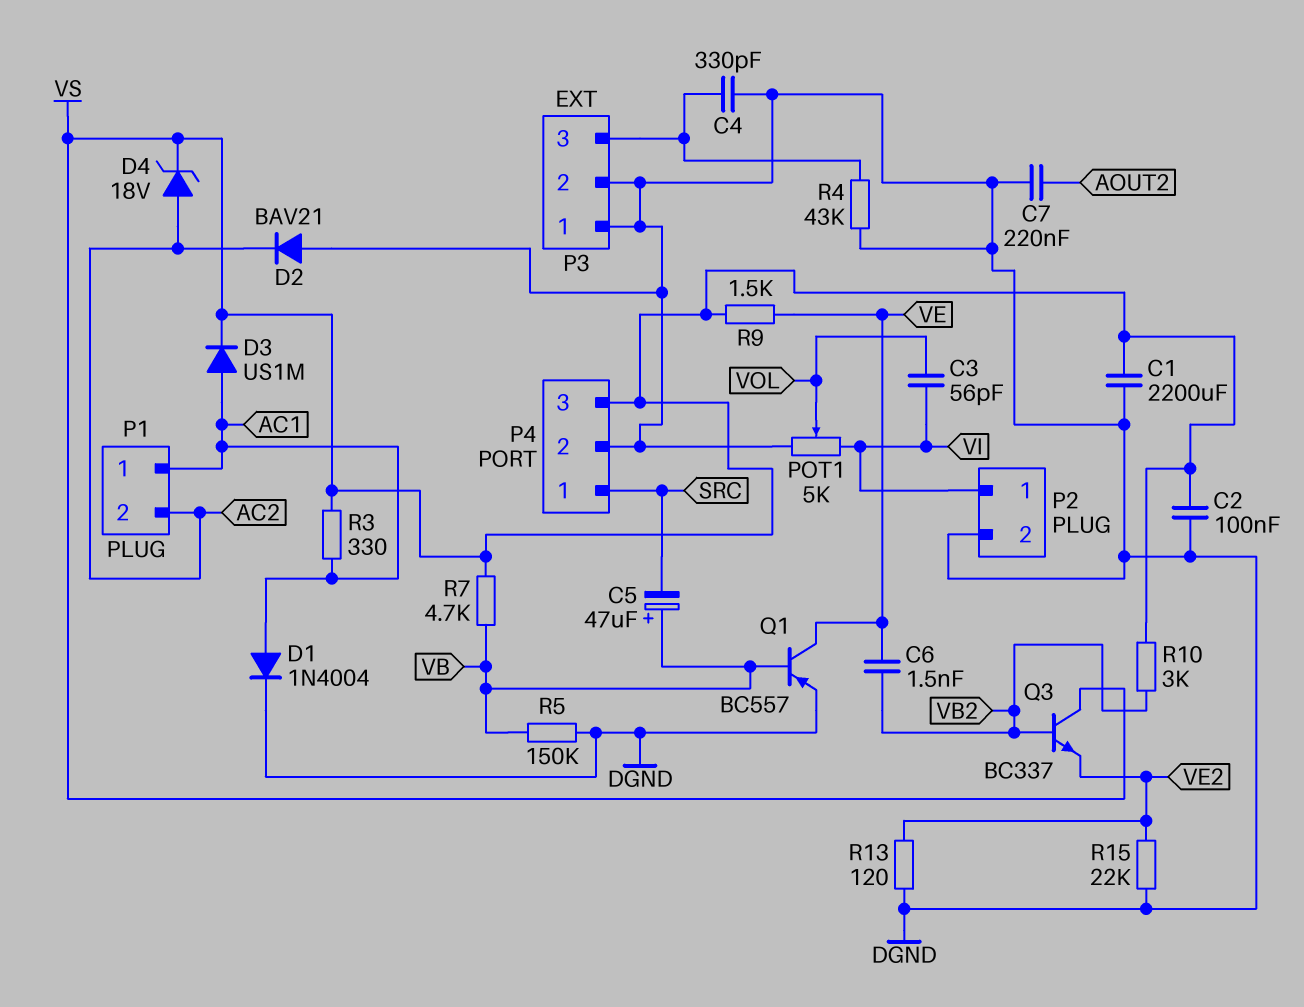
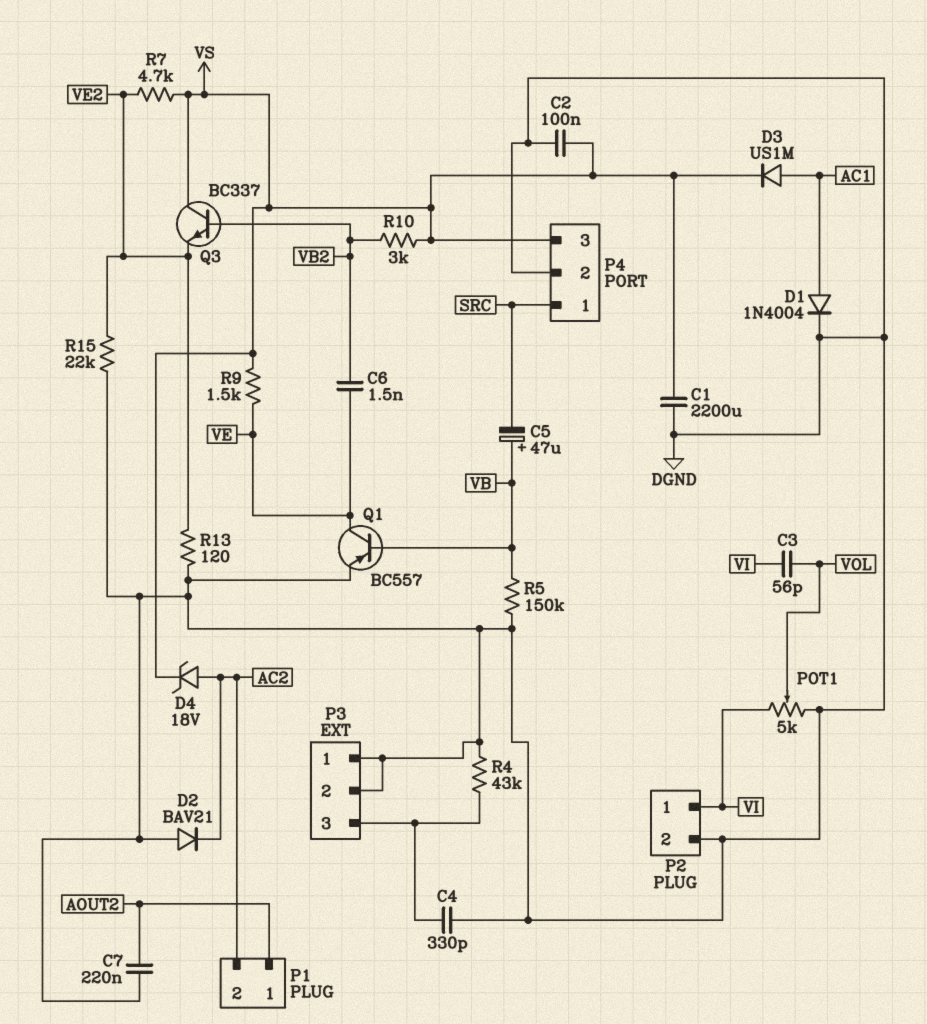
P1 pin 1: AC1 -> AOUT2
R3: 330 (AC1, VS) -> none
R7: 4.7k (VB, VS) -> 4.7k (VE2, VS)

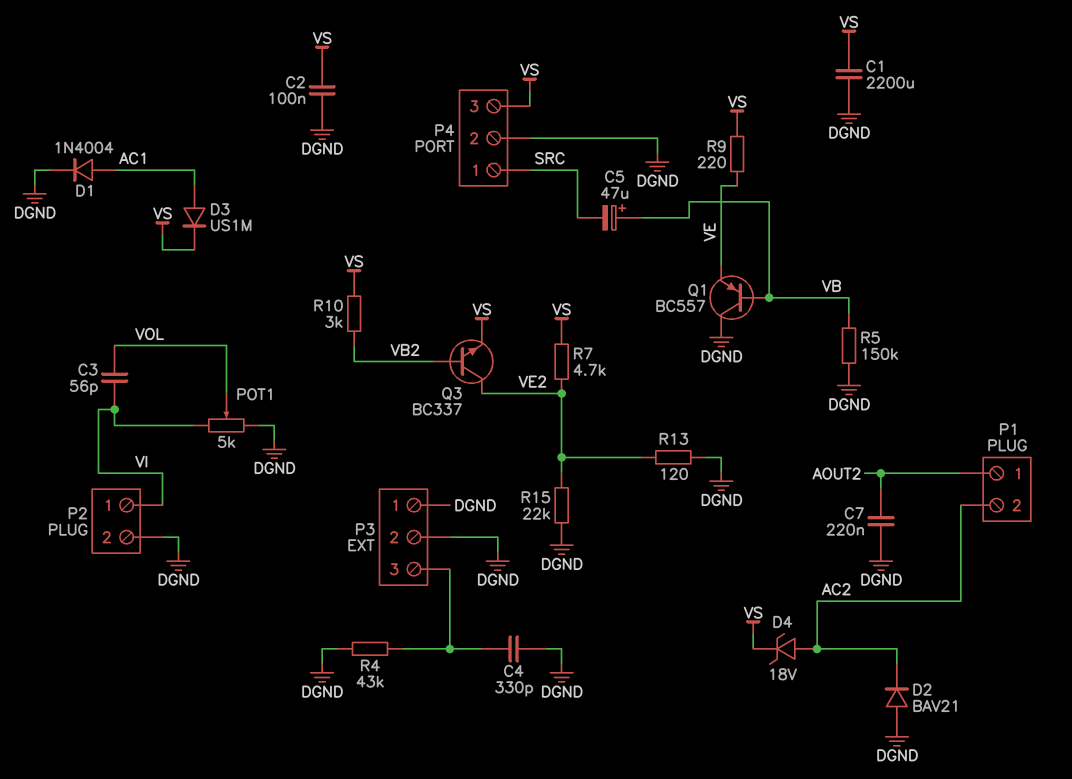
C6: 1.5nF (VB2, VE) -> none
Q1: PNP BC557 (B VB, C VE, E DGND) -> PNP BC557 (B VB, C DGND, E VE)
Q3: NPN BC337 (B VB2, C VS, E VE2) -> NPN BC337 (B VB2, C VE2, E VS)
R9: 1.5k (VE, VS) -> 220 (VE, VS)

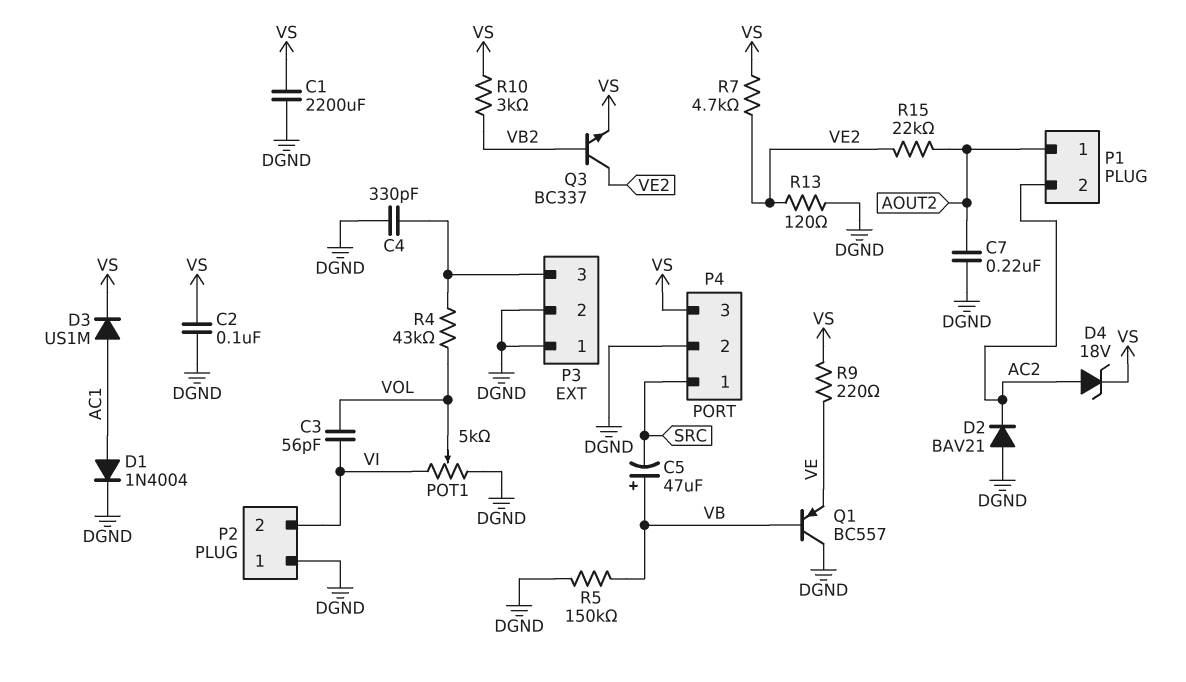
P2 pin 1: VI -> DGND
P2 pin 2: DGND -> VI
R4: 43k (DGND, P3/3) -> 43k (P3/3, VOL)
R15: 22k (DGND, VE2) -> 22k (AOUT2, VE2)

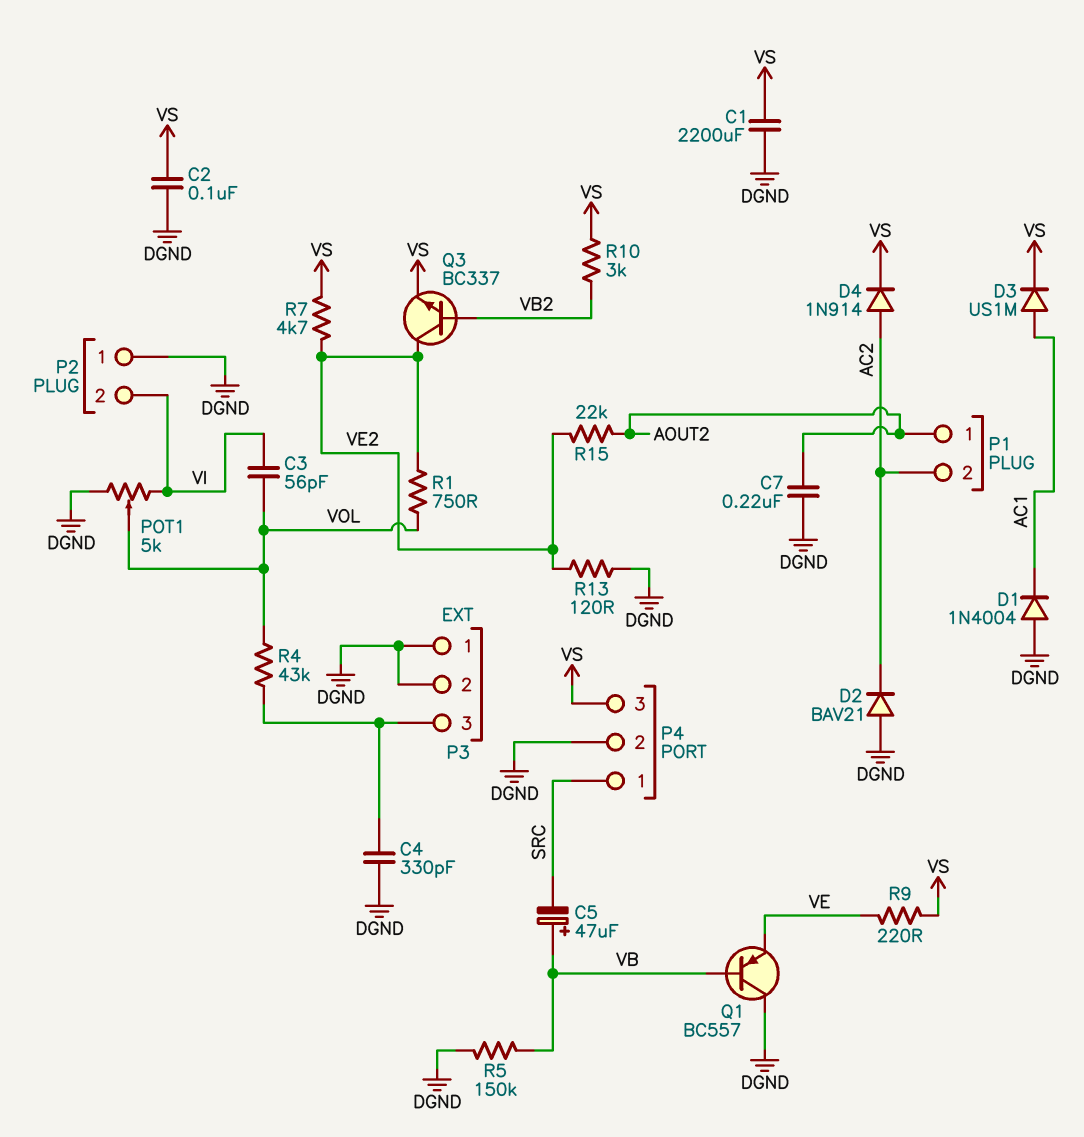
D1: diode 1N4004 (A AC1, K DGND) -> diode 1N4004 (A DGND, K AC1)
D4: zener 18V (A AC2, K VS) -> diode 1N914 (A AC2, K VS)
R1: none -> 750 (VE2, VOL)

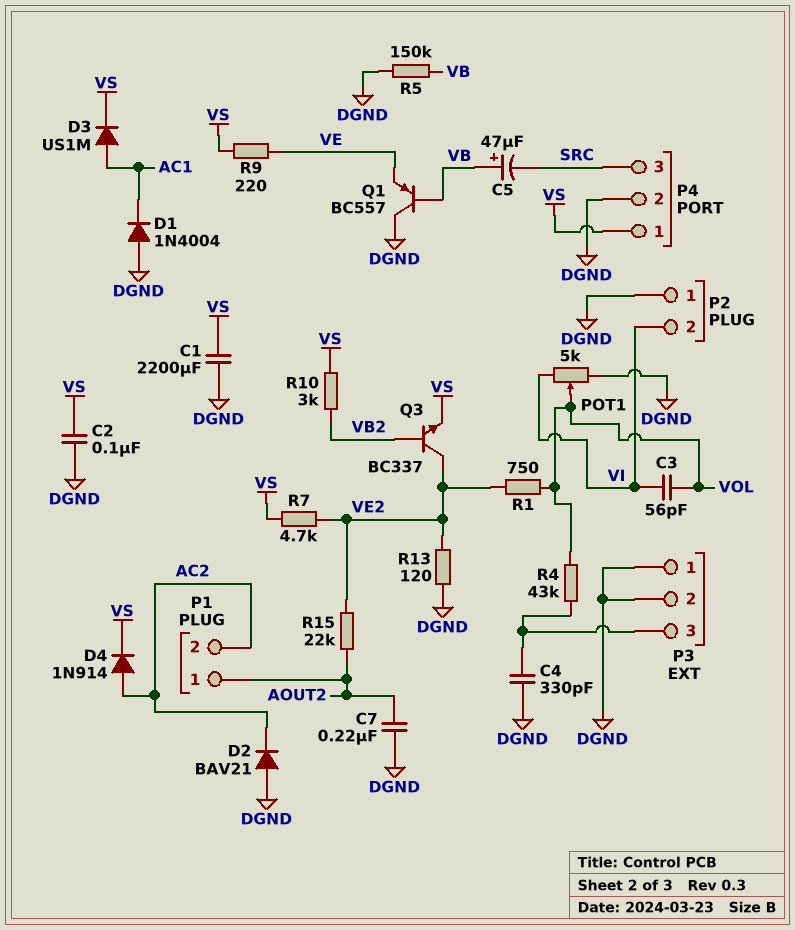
P4 pin 1: SRC -> VS
P4 pin 3: VS -> SRC

